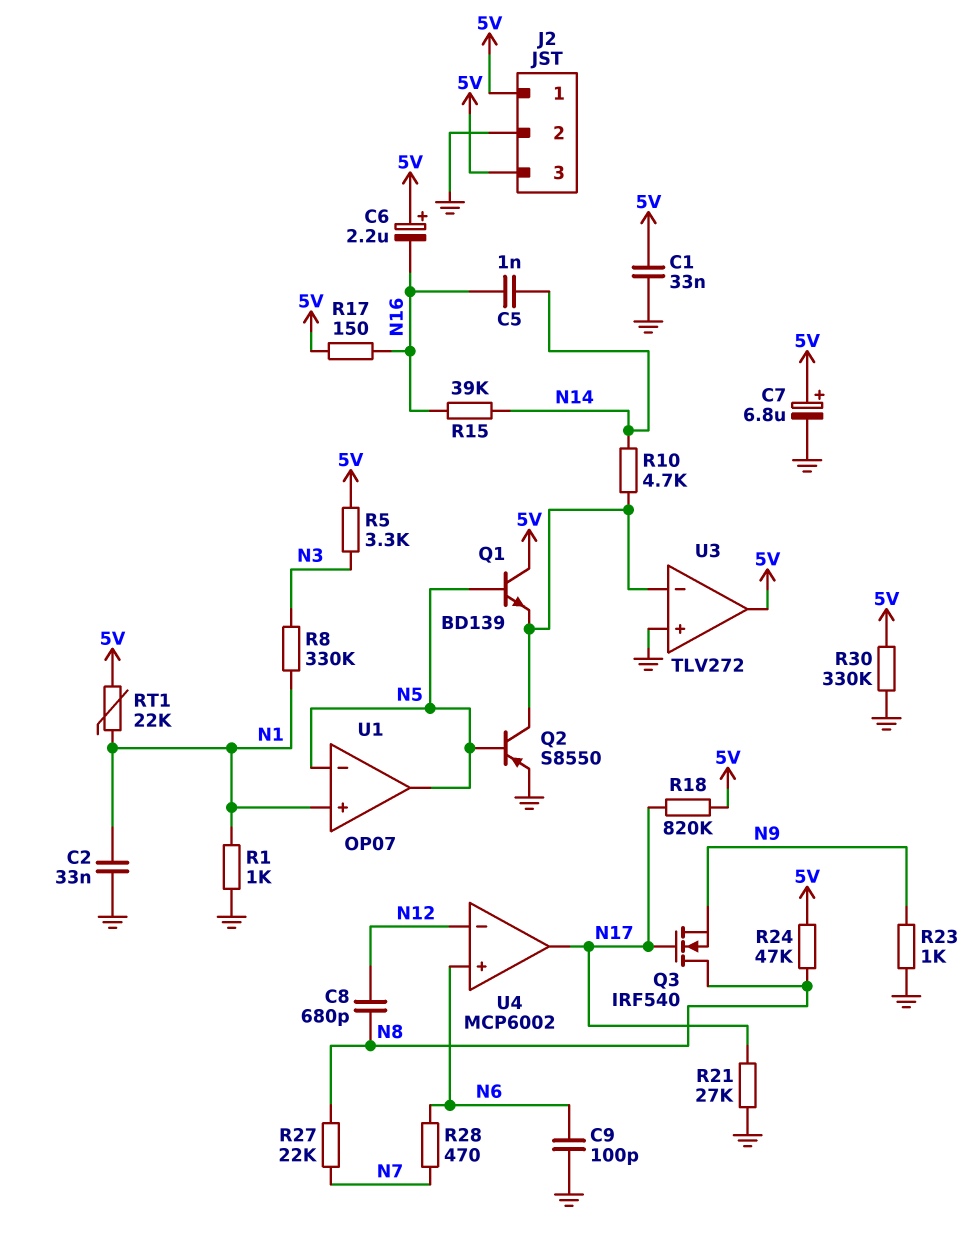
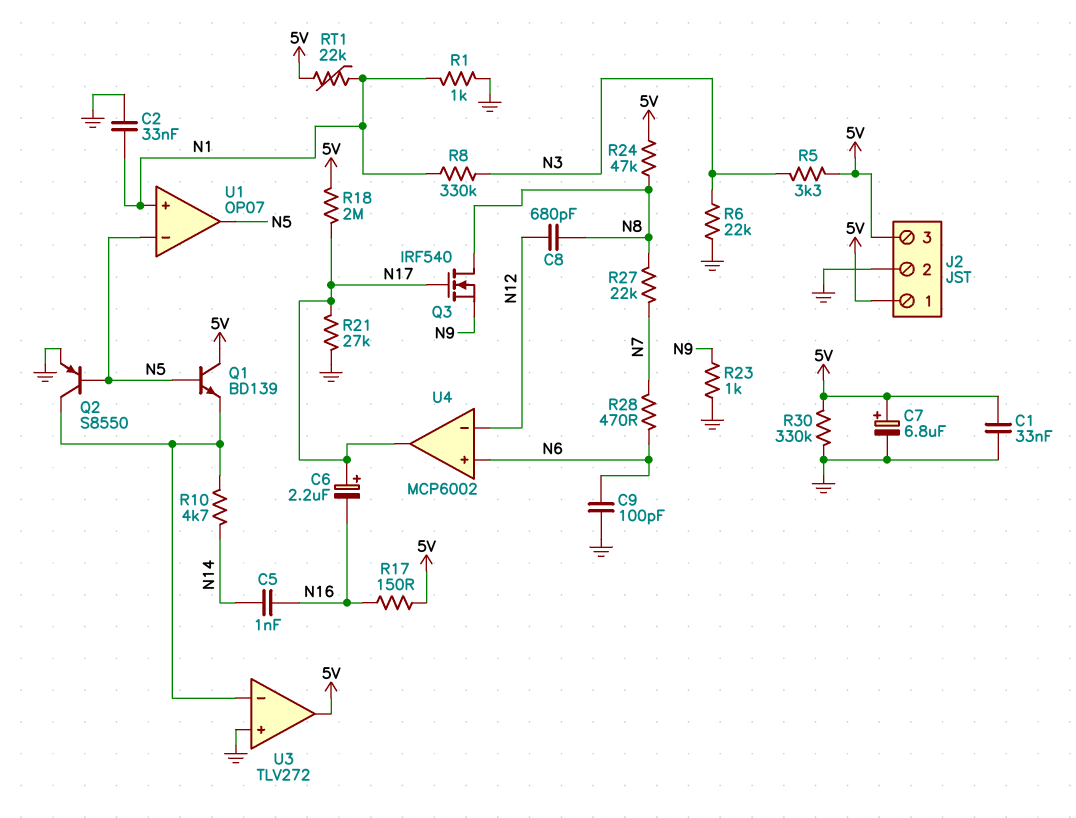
C6: 2.2uF (plus 5V, minus N16) -> 2.2uF (plus N17, minus N16)
R6: none -> 22k (GND, N3)
R15: 39k (N14, N16) -> none
R18: 820k (5V, N17) -> 2M (5V, N17)

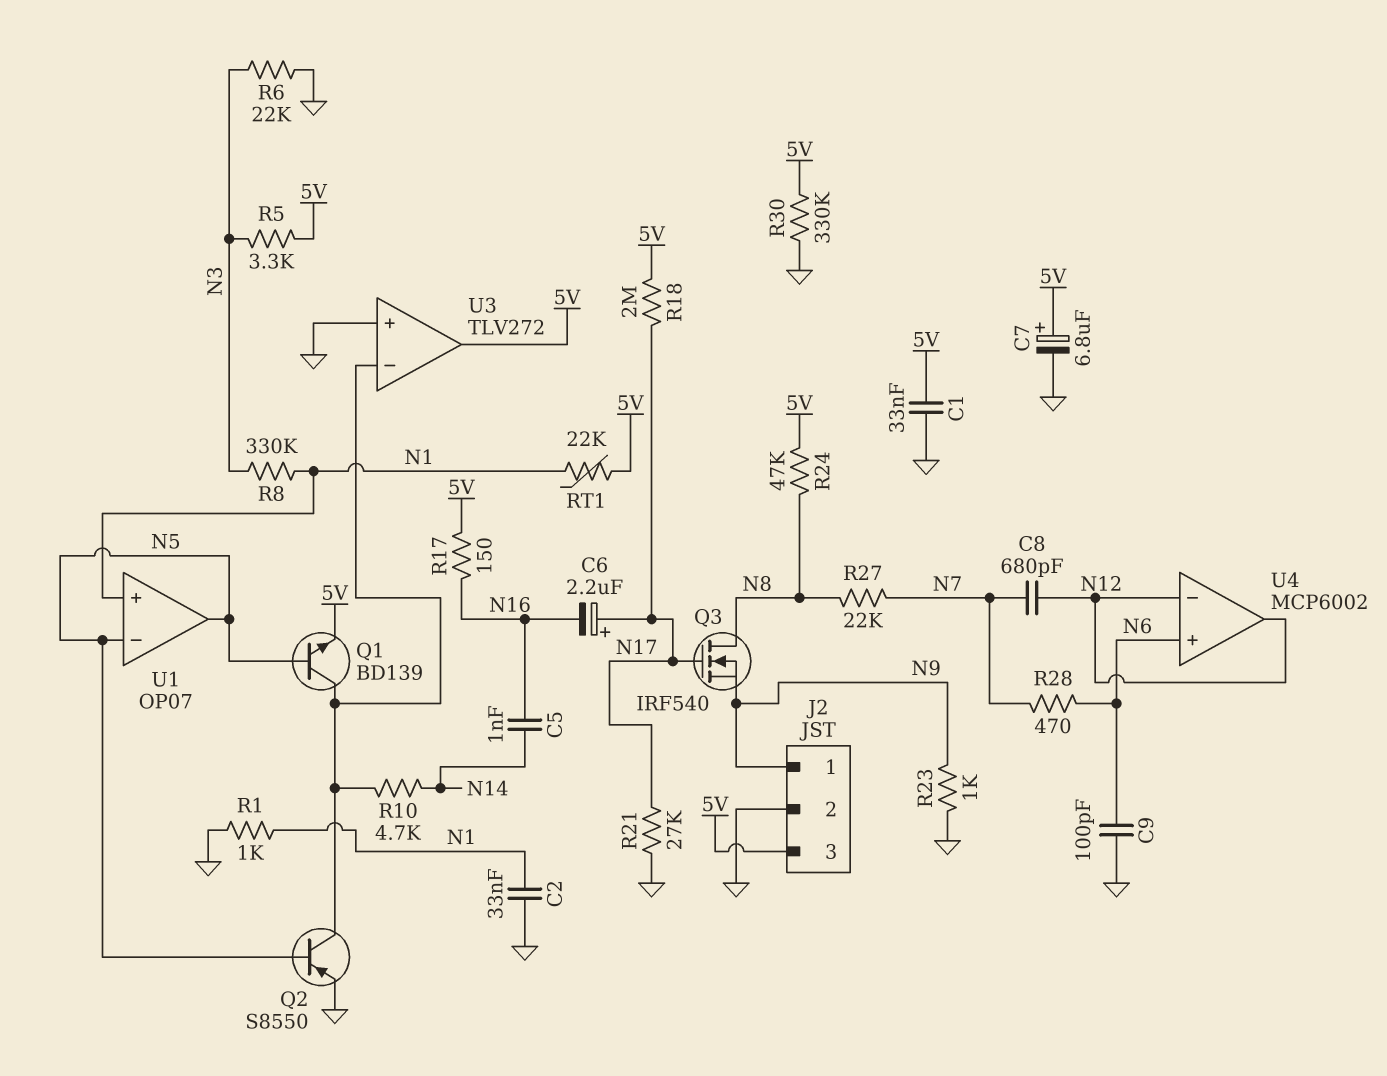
C8: 680pF (N8, N12) -> 680pF (N7, N12)
J2 pin 1: 5V -> N9
Q1: NPN BD139 (B N5, C 5V, E U3/in-) -> NPN BD139 (B N5, C U3/in-, E 5V)
U4 pin out: N17 -> N12

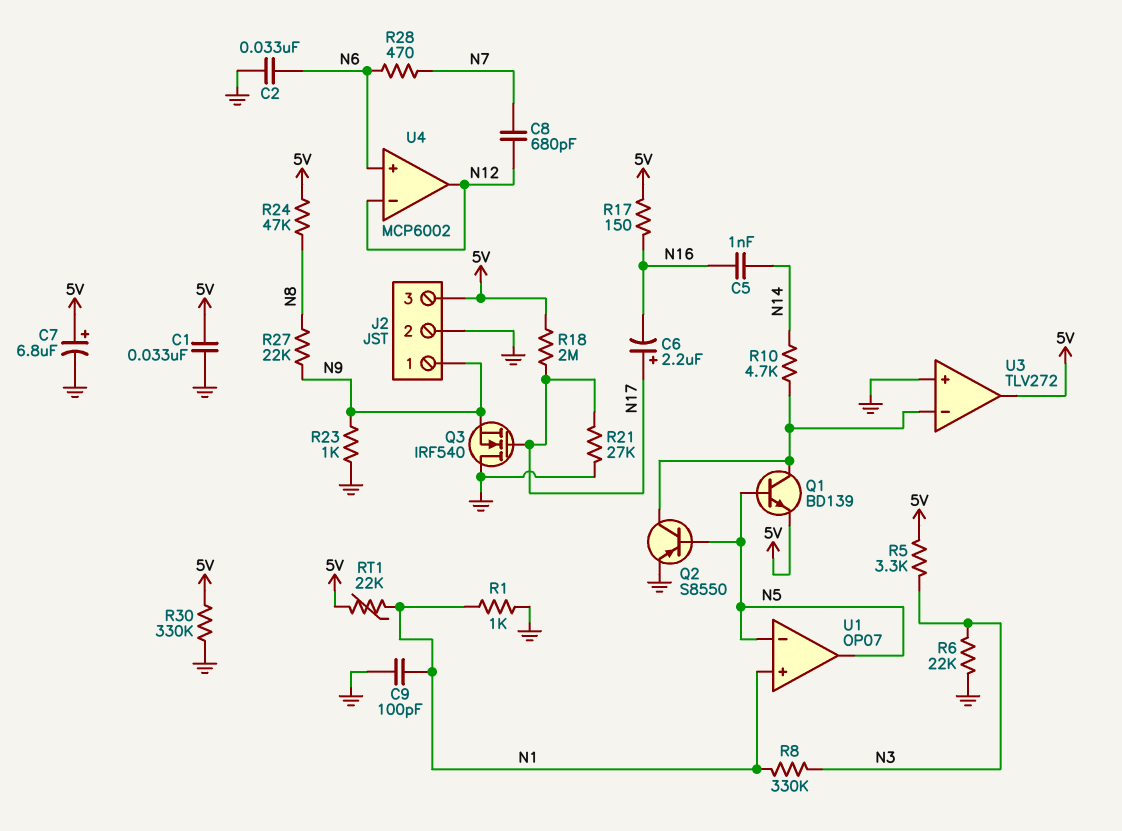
C2: 33nF (GND, N1) -> 33nF (GND, N6)
C9: 100pF (GND, N6) -> 100pF (GND, N1)
Q3: NMOS IRF540 (G N17, D N8, S N9) -> NMOS IRF540 (G N17, D GND, S N9)
R27: 22k (N7, N8) -> 22k (N8, N9)

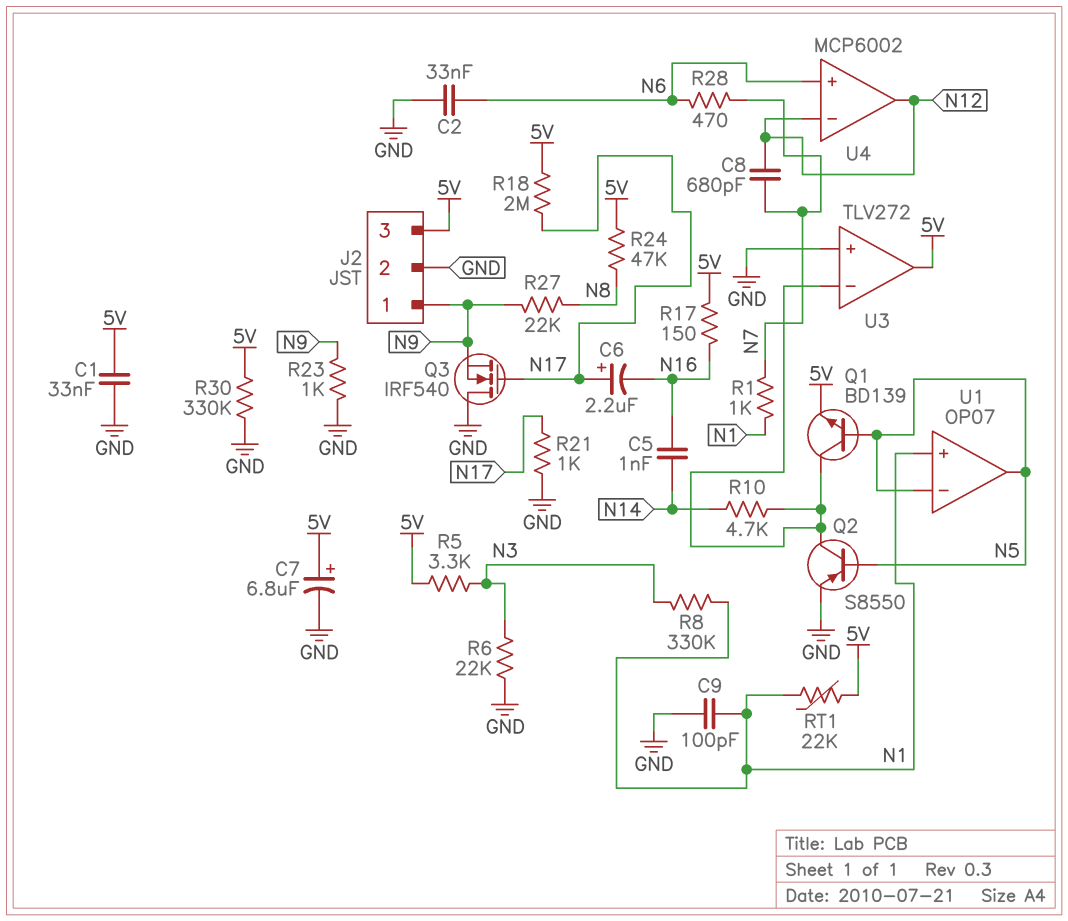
R1: 1k (GND, N1) -> 1k (N1, N7)
R21: 27k (GND, N17) -> 1k (GND, N17)

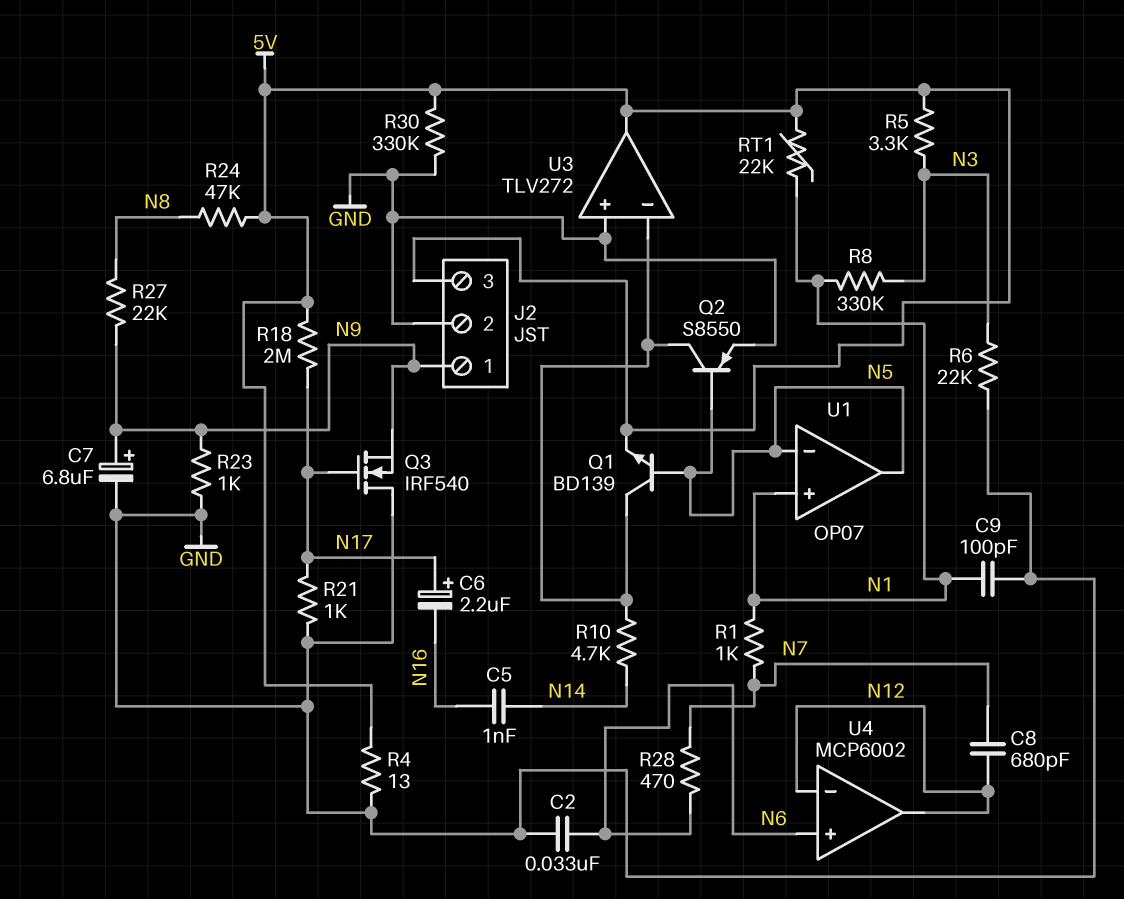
C1: 33nF (5V, GND) -> none
C7: 6.8uF (plus 5V, minus GND) -> 6.8uF (plus N9, minus GND)
R4: none -> 13 (5V, GND)
R17: 150 (5V, N16) -> none

